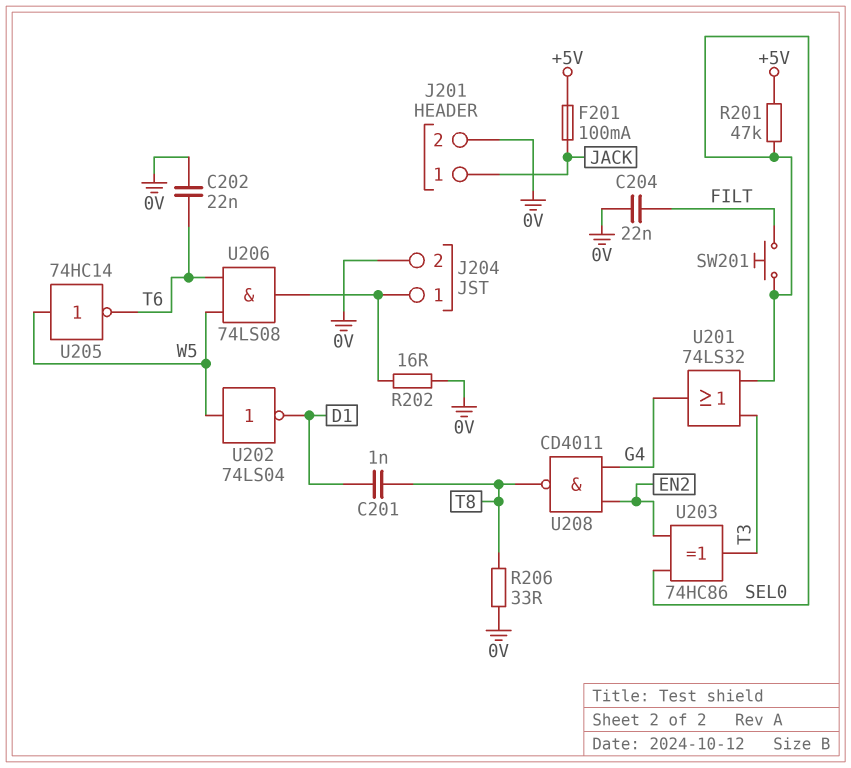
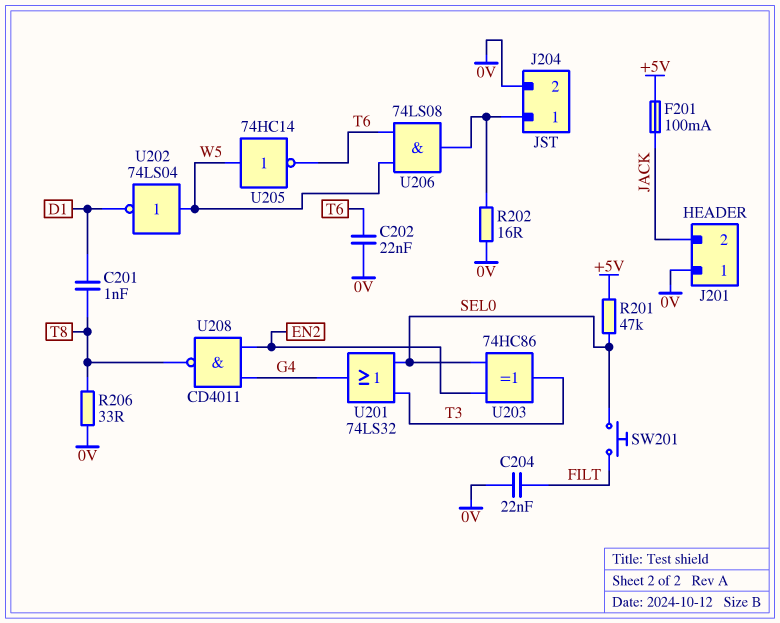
J201 pin 1: JACK -> 0V
J201 pin 2: 0V -> JACK

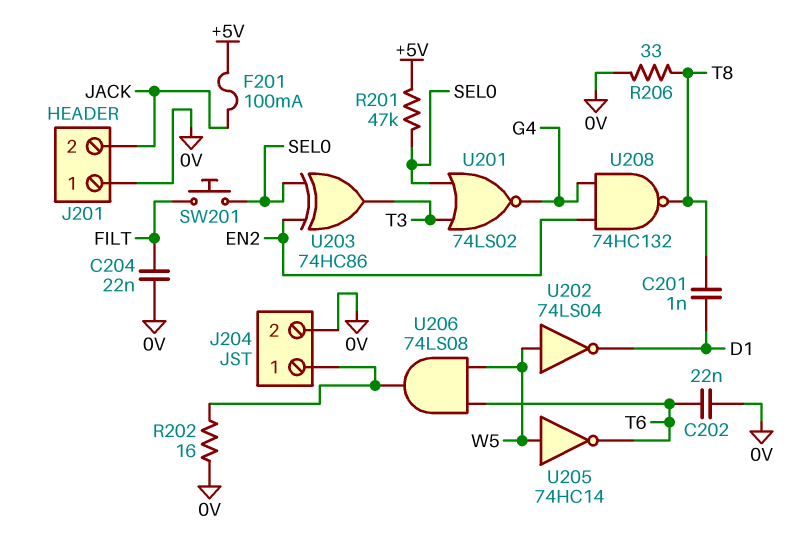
U201: OR 74LS32 (in SEL0, in T3, out G4) -> NOR 74LS02 (in SEL0, in T3, out G4)
U208: NAND CD4011 (in EN2, in G4, out T8) -> NAND 74HC132 (in EN2, in G4, out T8)

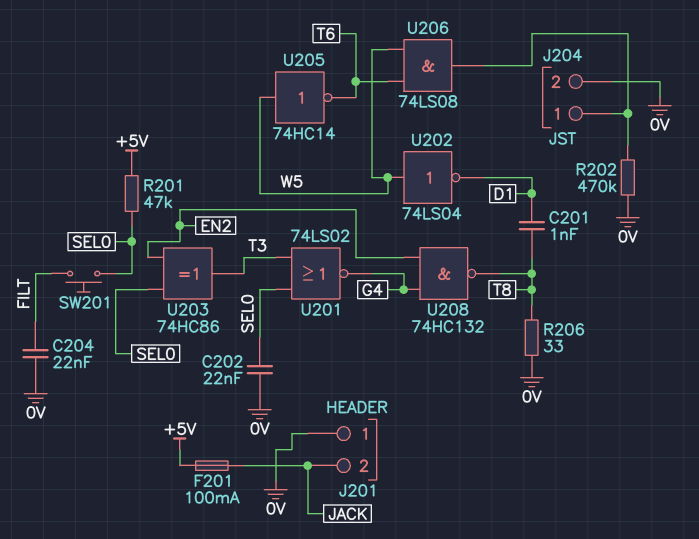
C202: 22nF (0V, T6) -> 22nF (0V, SEL0)
R202: 16 (0V, J204/1) -> 470k (0V, J204/1)

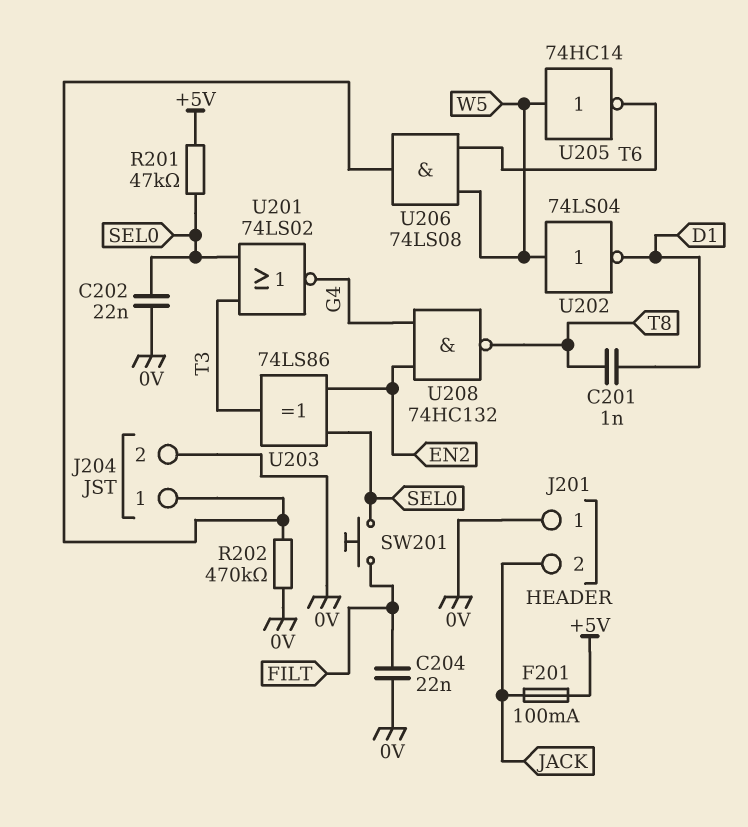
R206: 33 (0V, T8) -> none
U203: XOR 74HC86 (in EN2, in SEL0, out T3) -> XOR 74LS86 (in EN2, in SEL0, out T3)

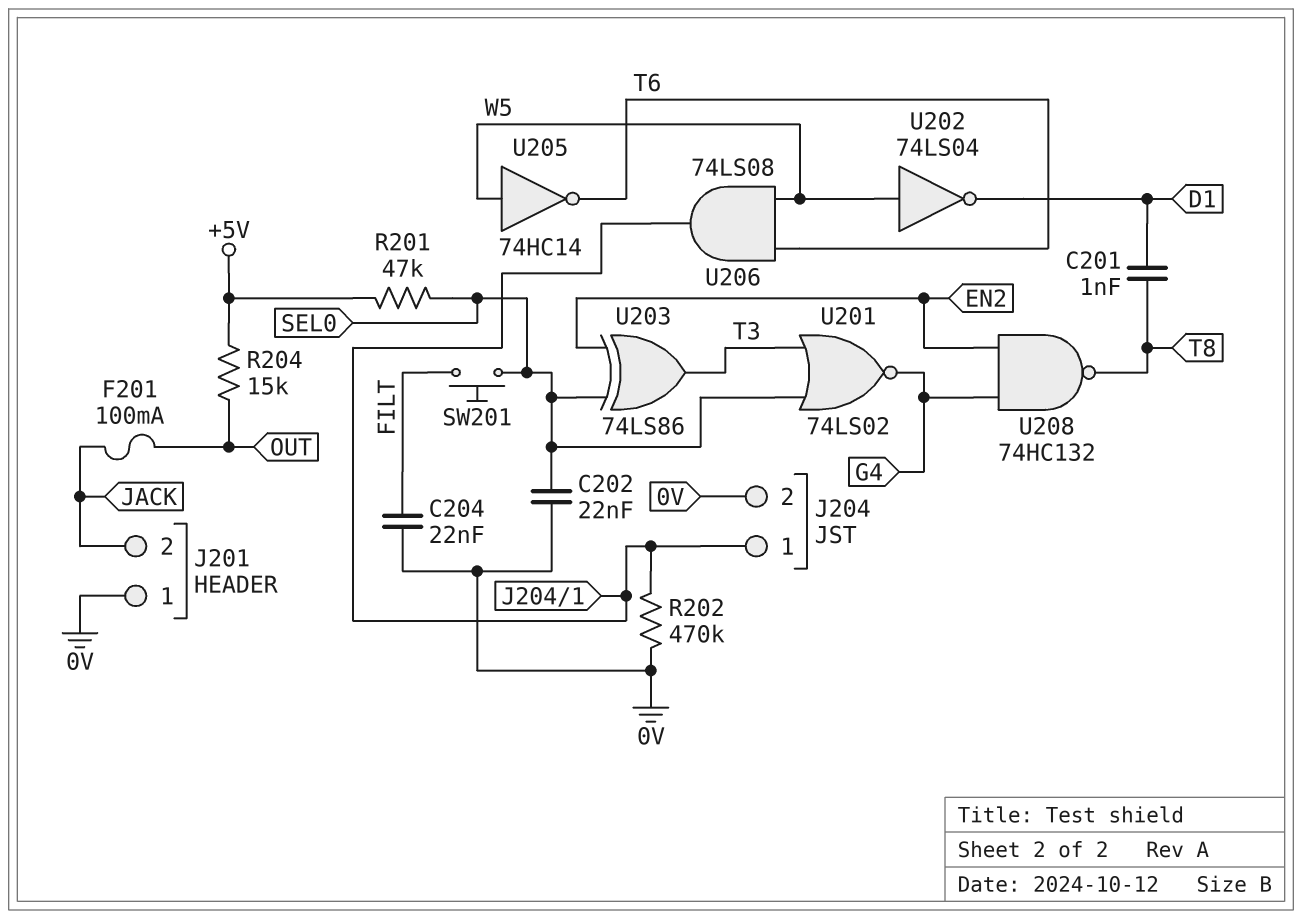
F201: 100mA (+5V, JACK) -> 100mA (JACK, OUT)
R204: none -> 15k (+5V, OUT)

